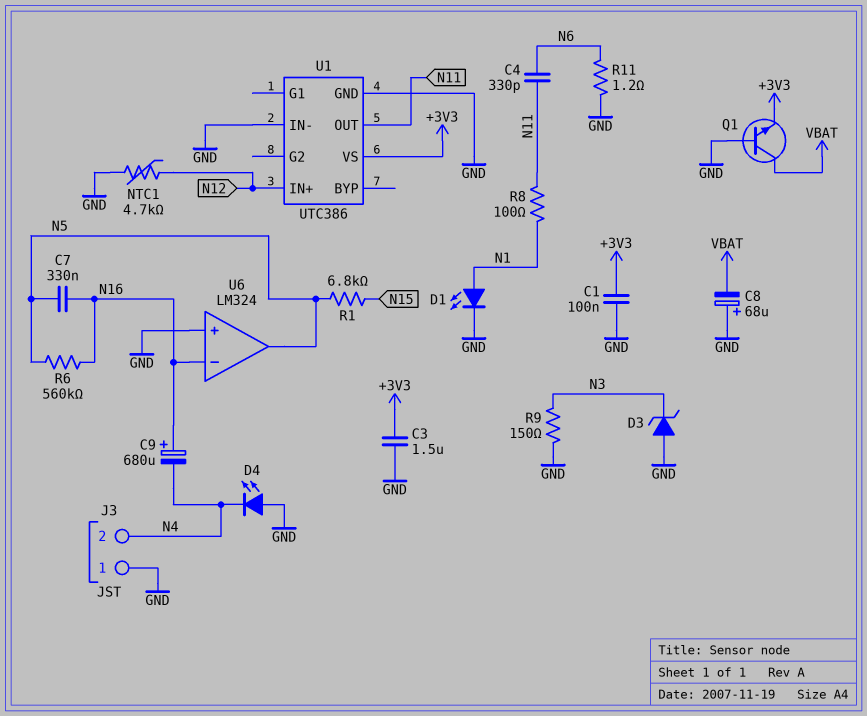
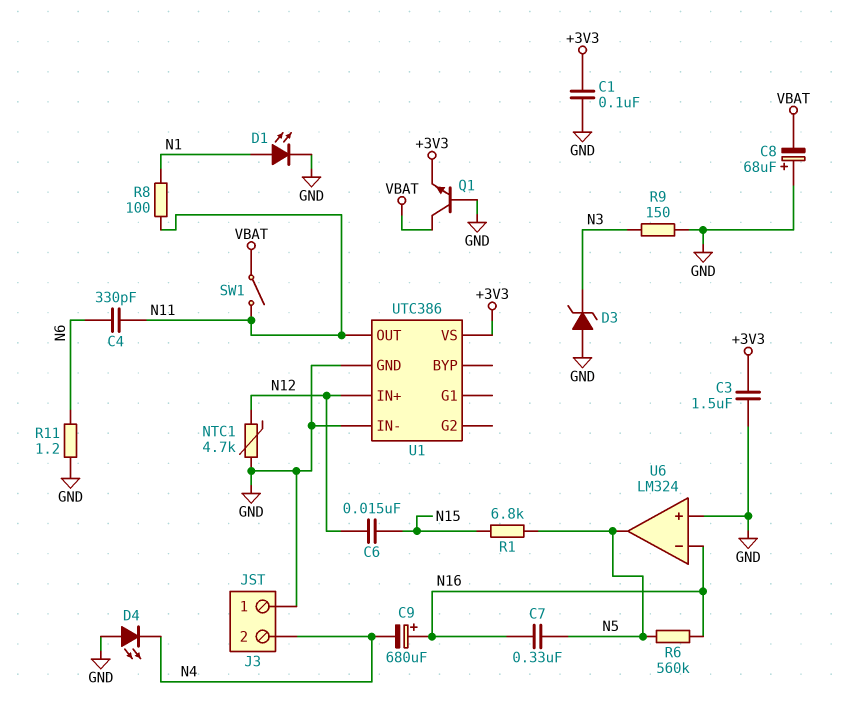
C6: none -> 15nF (N12, N15)
SW1: none -> switch (N11, VBAT)

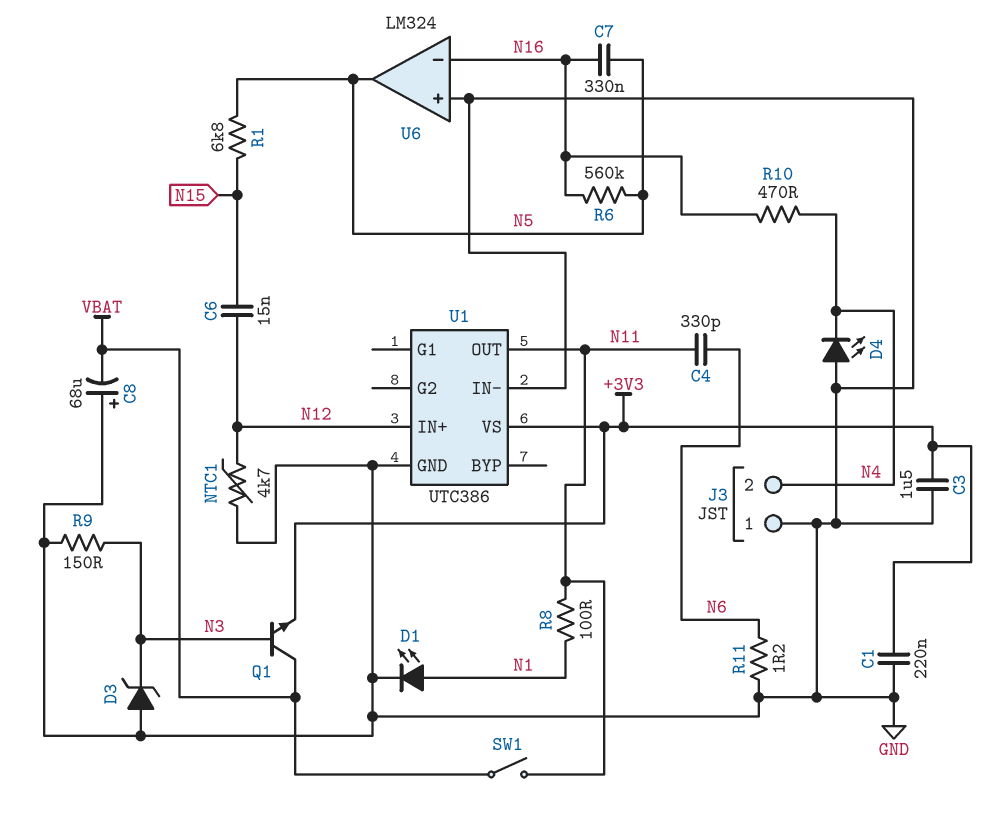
C1: 100nF (+3V3, GND) -> 220nF (+3V3, GND)
C9: 680uF (plus N16, minus N4) -> none
Q1: NPN (B GND, C VBAT, E +3V3) -> NPN (B N3, C VBAT, E +3V3)
R10: none -> 470 (N4, N16)

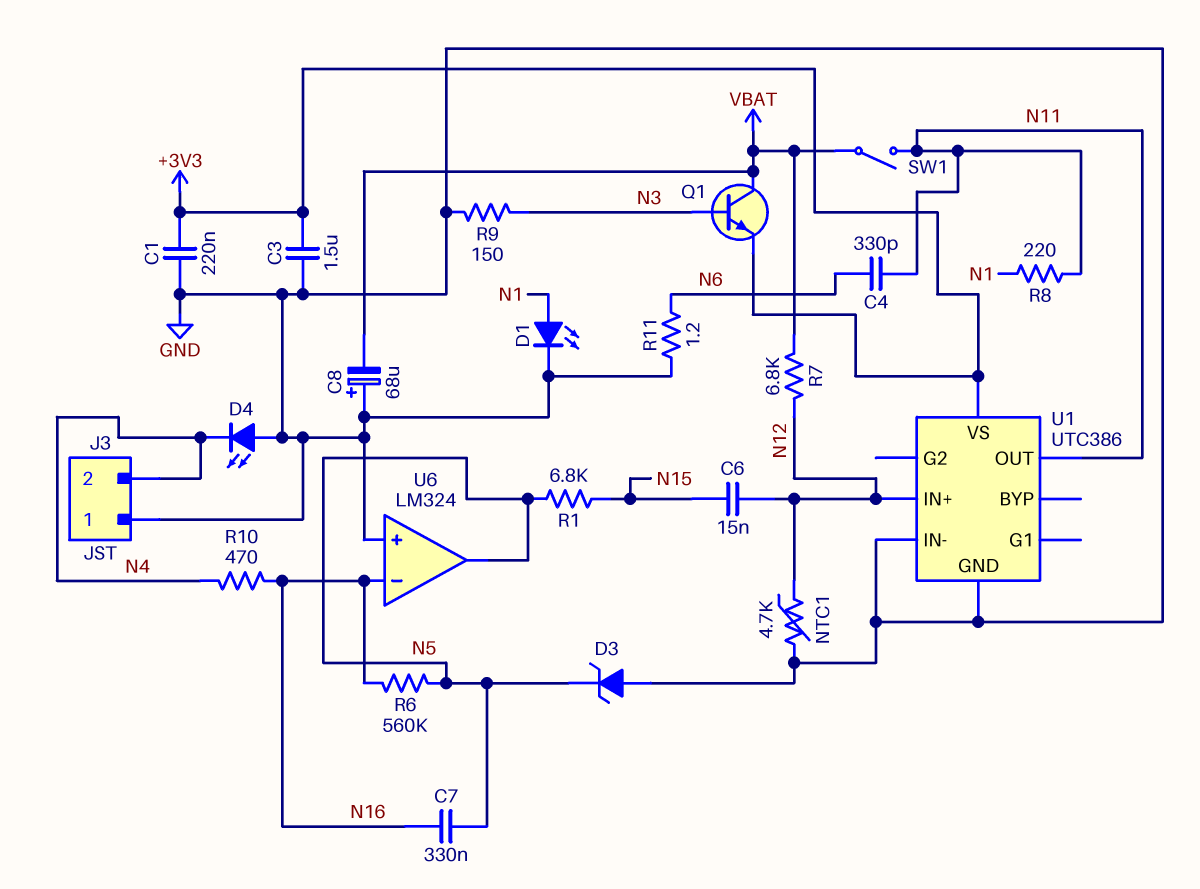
D3: zener (A GND, K N3) -> zener (A GND, K N5)
R7: none -> 6.8k (N12, VBAT)
R8: 100 (N1, N11) -> 220 (N1, N11)

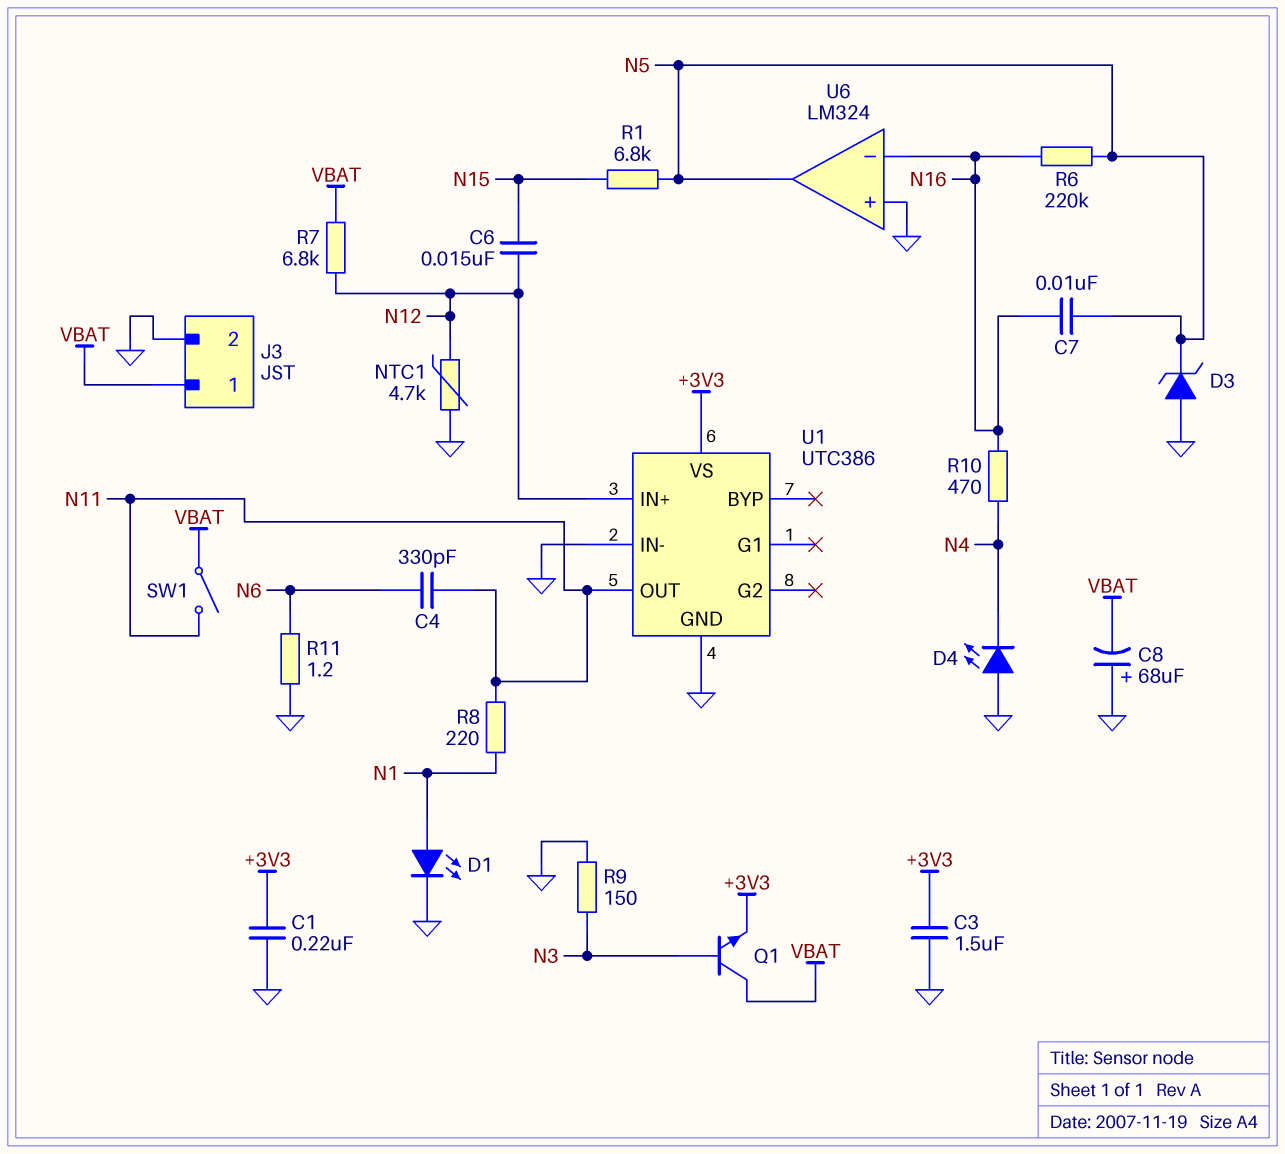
C7: 330nF (N5, N16) -> 10nF (N5, N16)
J3 pin 1: GND -> VBAT
J3 pin 2: N4 -> GND
R6: 560k (N5, N16) -> 220k (N5, N16)

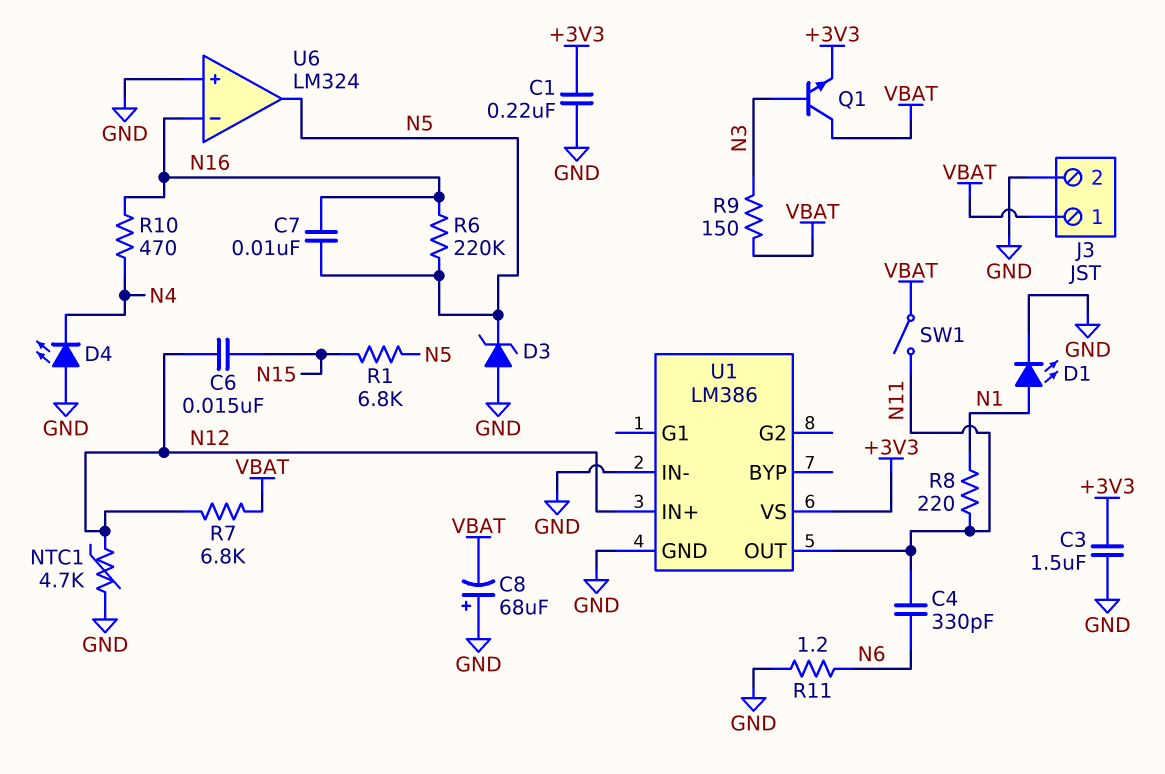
R9: 150 (GND, N3) -> 150 (N3, VBAT)
U1: UTC386 -> LM386

